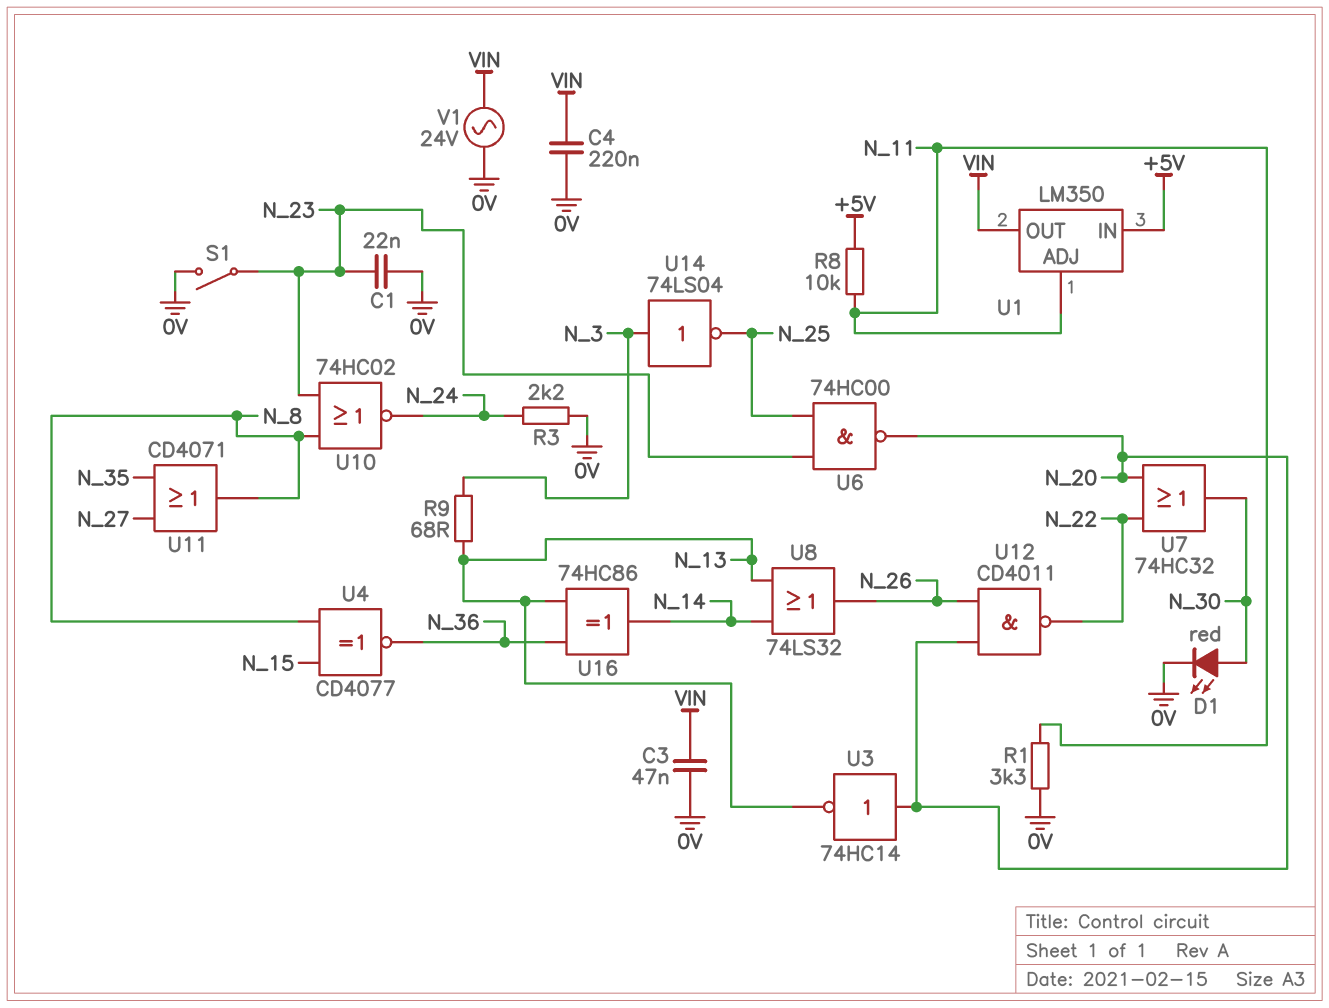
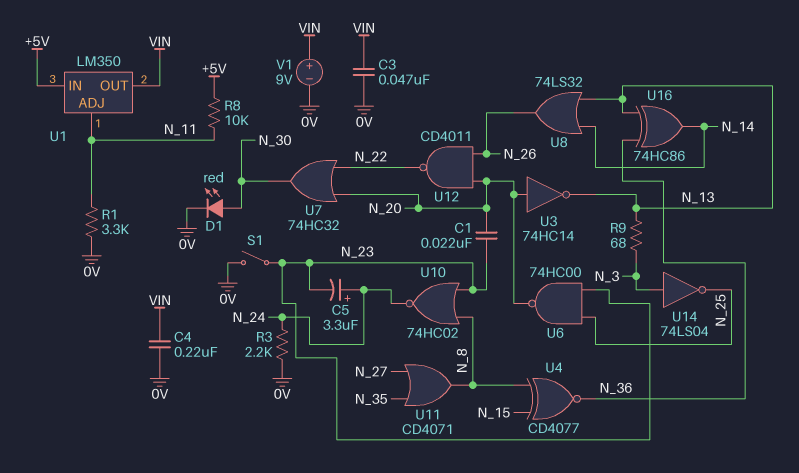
C1: 22nF (0V, N_23) -> 22nF (N_20, N_23)
C5: none -> 3.3uF (plus N_24, minus N_23)
V1: AC 24V (0V, VIN) -> 9V (plus VIN, minus 0V)

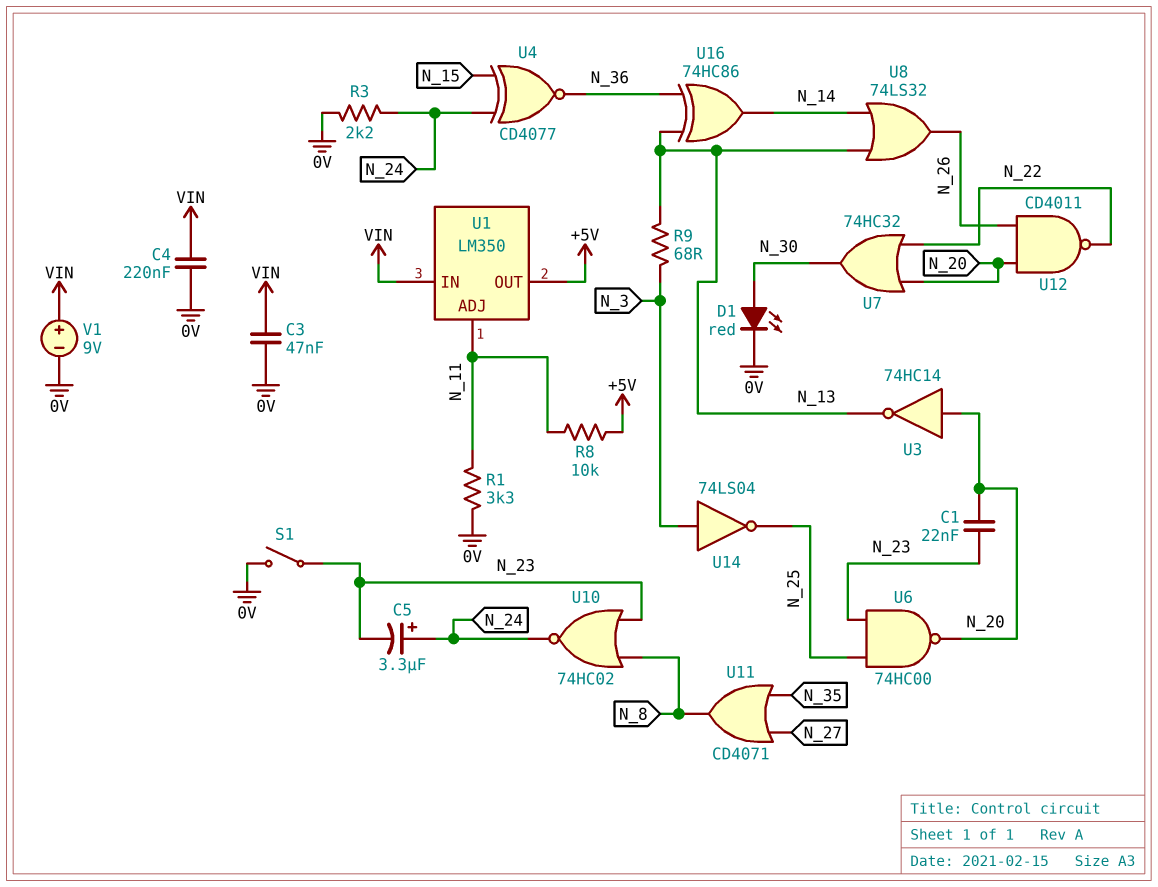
U1 pin IN: +5V -> VIN
U1 pin OUT: VIN -> +5V
U4: XNOR CD4077 (in N_8, in N_15, out N_36) -> XNOR CD4077 (in N_15, in N_24, out N_36)

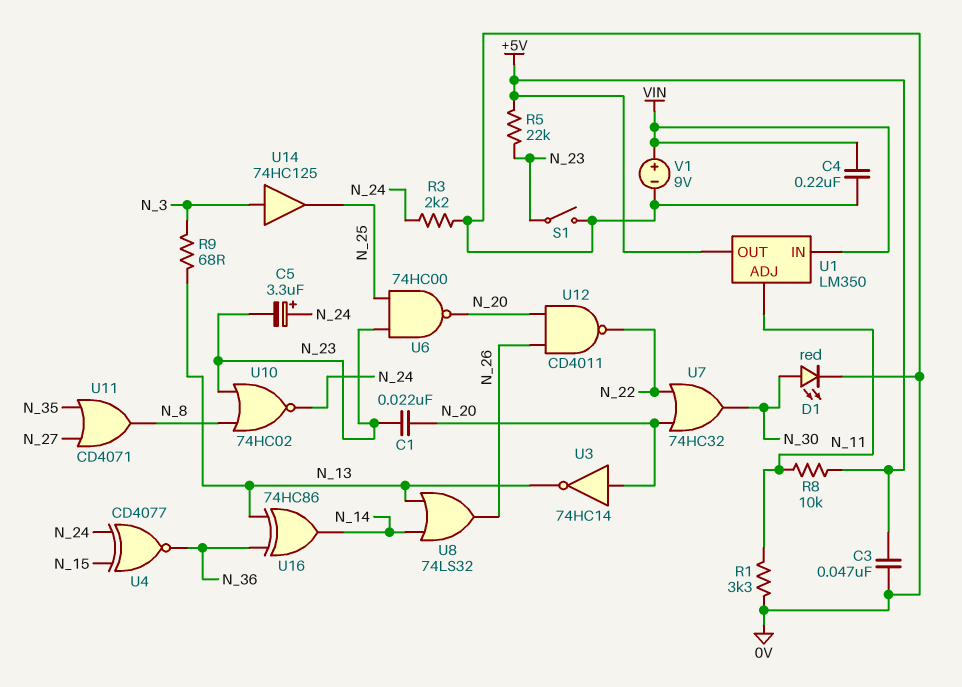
C3: 47nF (0V, VIN) -> 47nF (+5V, 0V)
R5: none -> 22k (+5V, N_23)
U14: NOT 74LS04 (in N_3, out N_25) -> buffer 74HC125 (in N_3, out N_25)

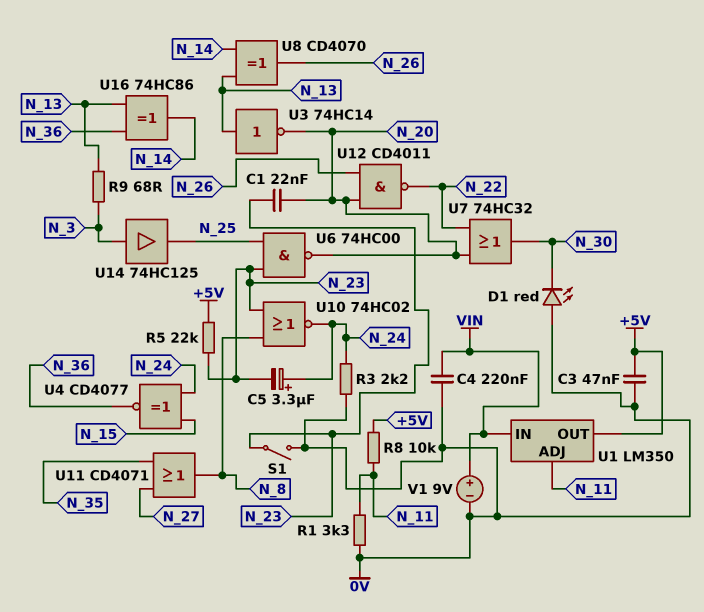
D1: LED red (A N_30, K 0V) -> LED red (A 0V, K N_30)
U3: NOT 74HC14 (in N_20, out N_13) -> NOT 74HC14 (in N_13, out N_20)
U8: OR 74LS32 (in N_13, in N_14, out N_26) -> XOR CD4070 (in N_13, in N_14, out N_26)

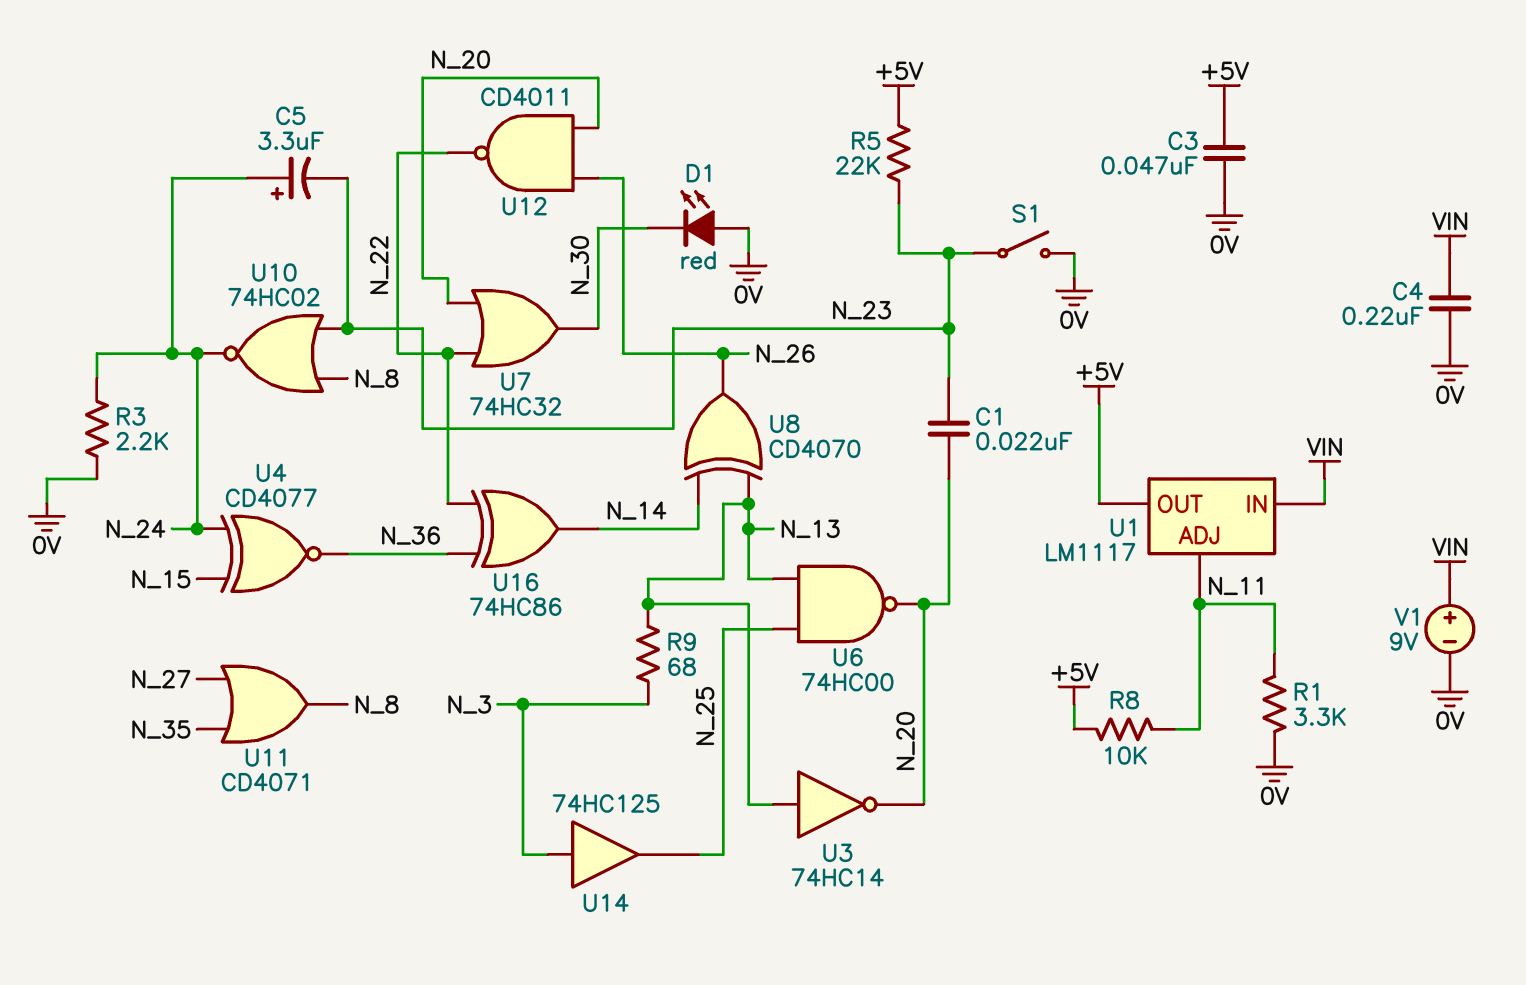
U1: LM350 -> LM1117
U6: NAND 74HC00 (in N_23, in N_25, out N_20) -> NAND 74HC00 (in N_13, in N_25, out N_20)
U16: XOR 74HC86 (in N_13, in N_36, out N_14) -> XOR 74HC86 (in N_22, in N_36, out N_14)

